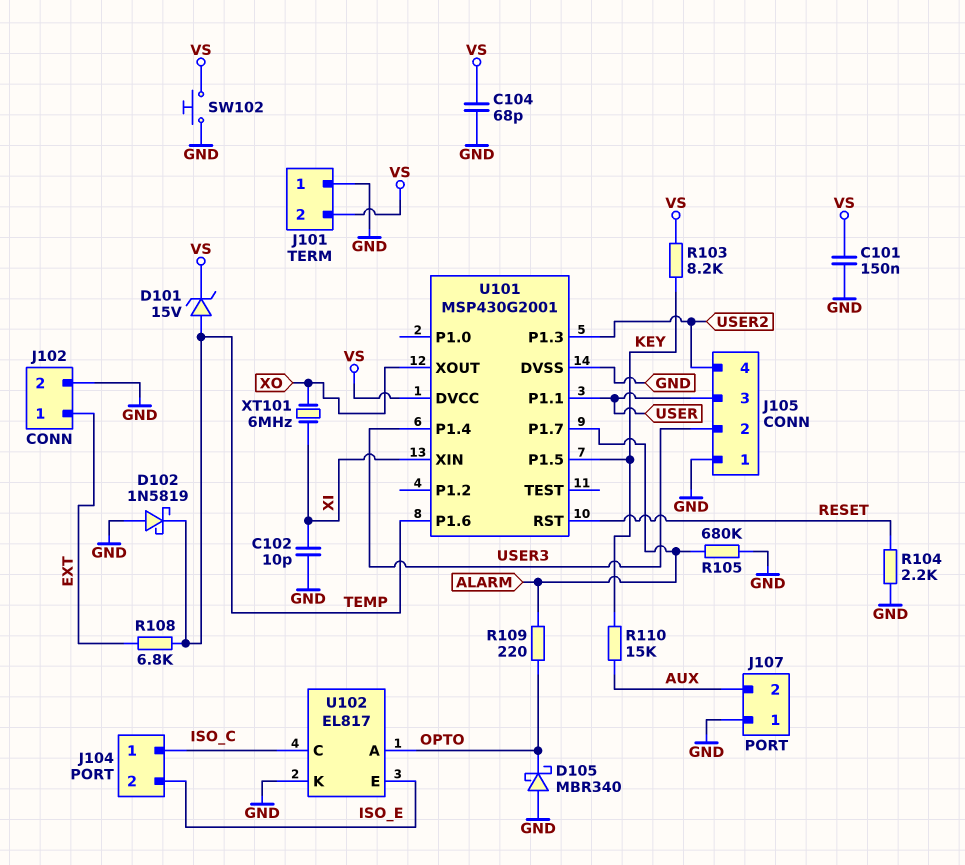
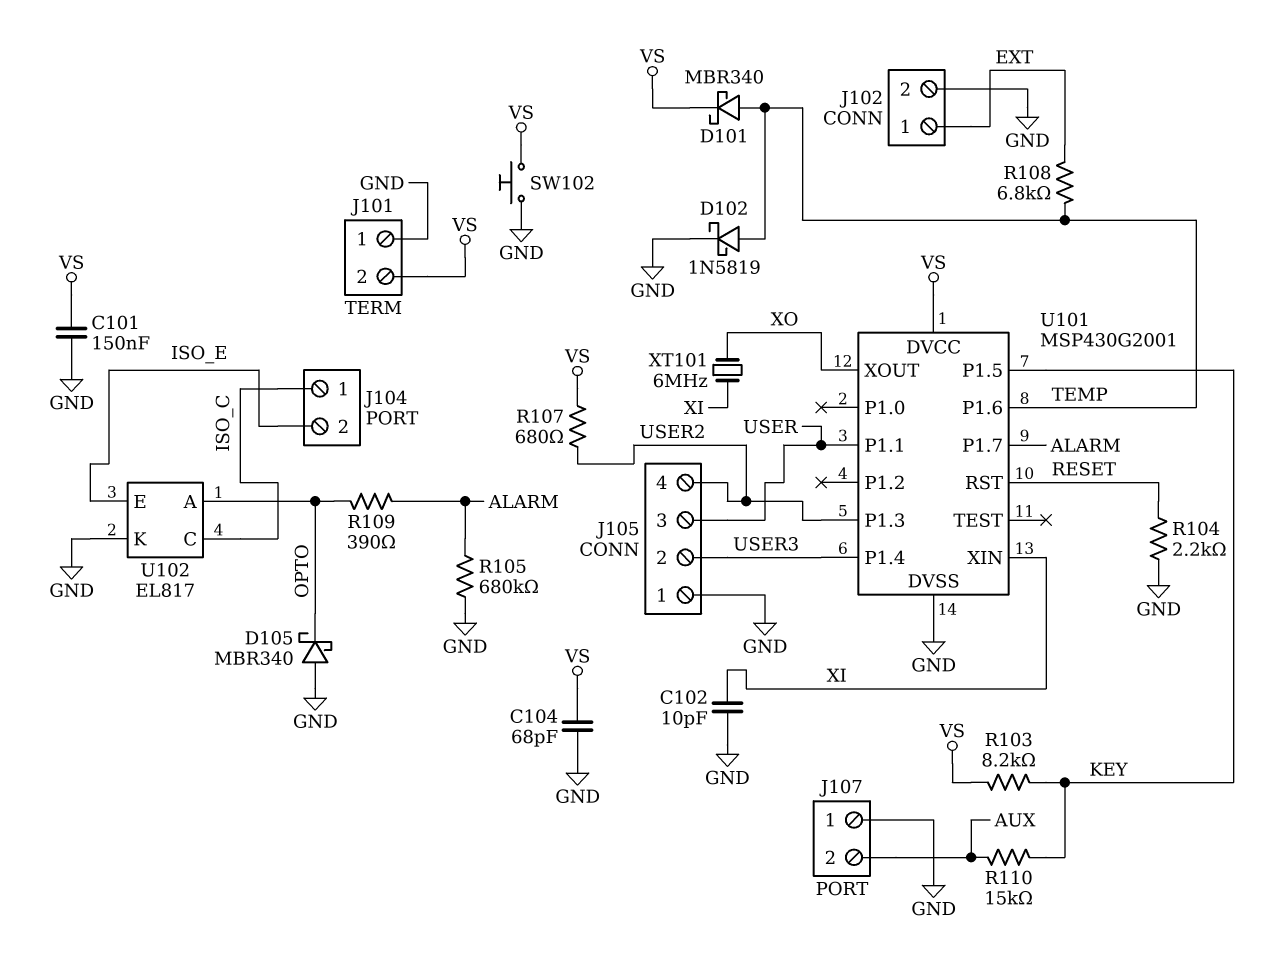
D101: zener 15V (A TEMP, K VS) -> schottky MBR340 (A TEMP, K VS)
D102: schottky 1N5819 (A GND, K TEMP) -> schottky 1N5819 (A TEMP, K GND)
R107: none -> 680 (USER2, VS)
R109: 220 (ALARM, OPTO) -> 390 (ALARM, OPTO)

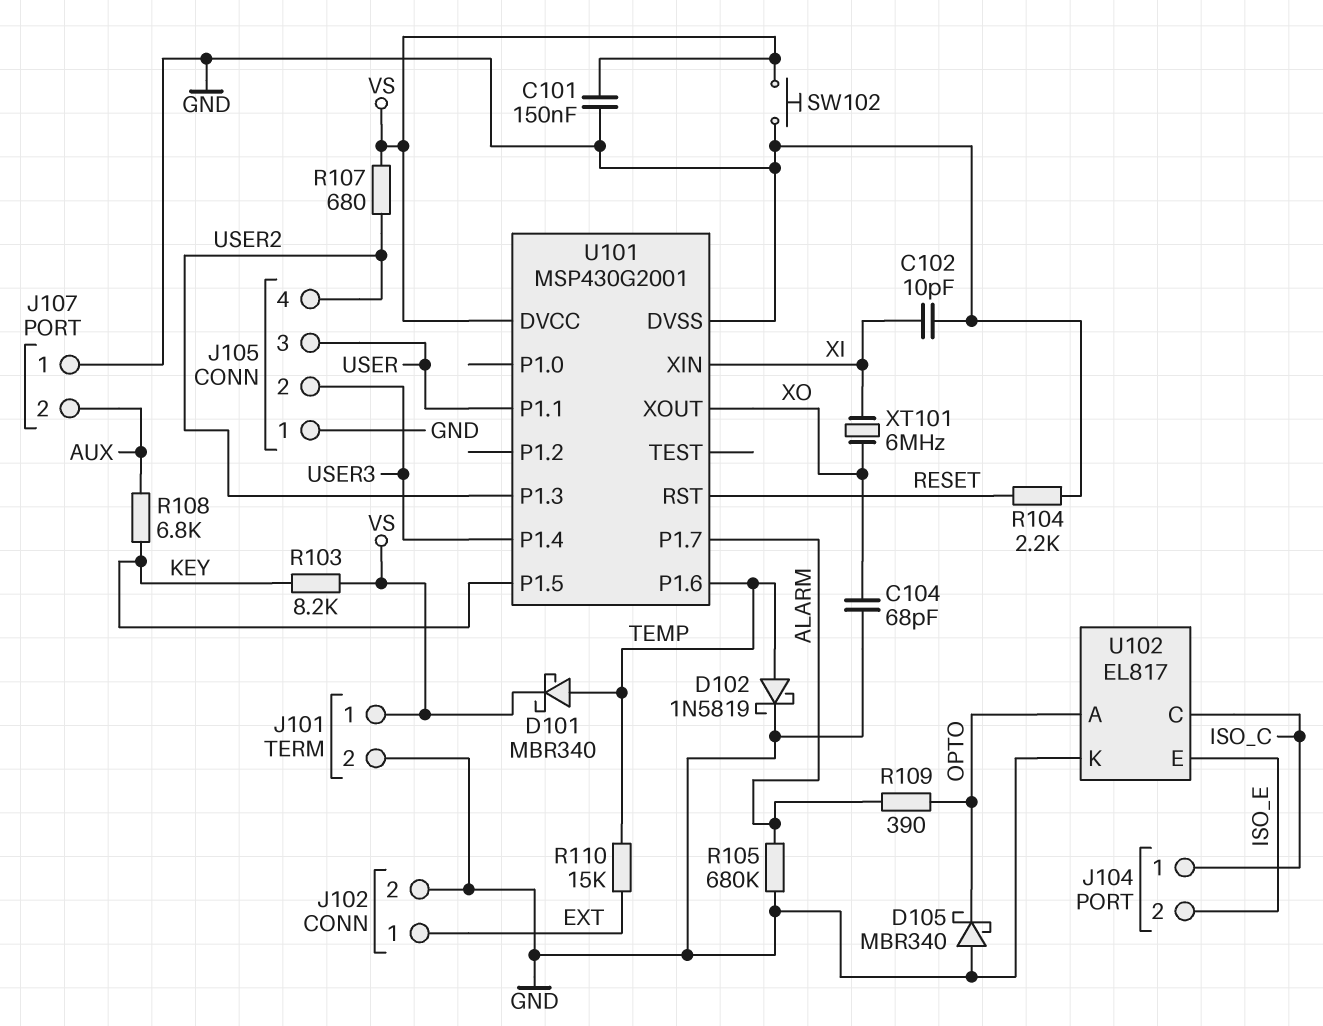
C104: 68pF (GND, VS) -> 68pF (GND, XO)
J101 pin 1: GND -> VS
J101 pin 2: VS -> GND
R108: 6.8k (EXT, TEMP) -> 6.8k (AUX, KEY)
R110: 15k (AUX, KEY) -> 15k (EXT, TEMP)

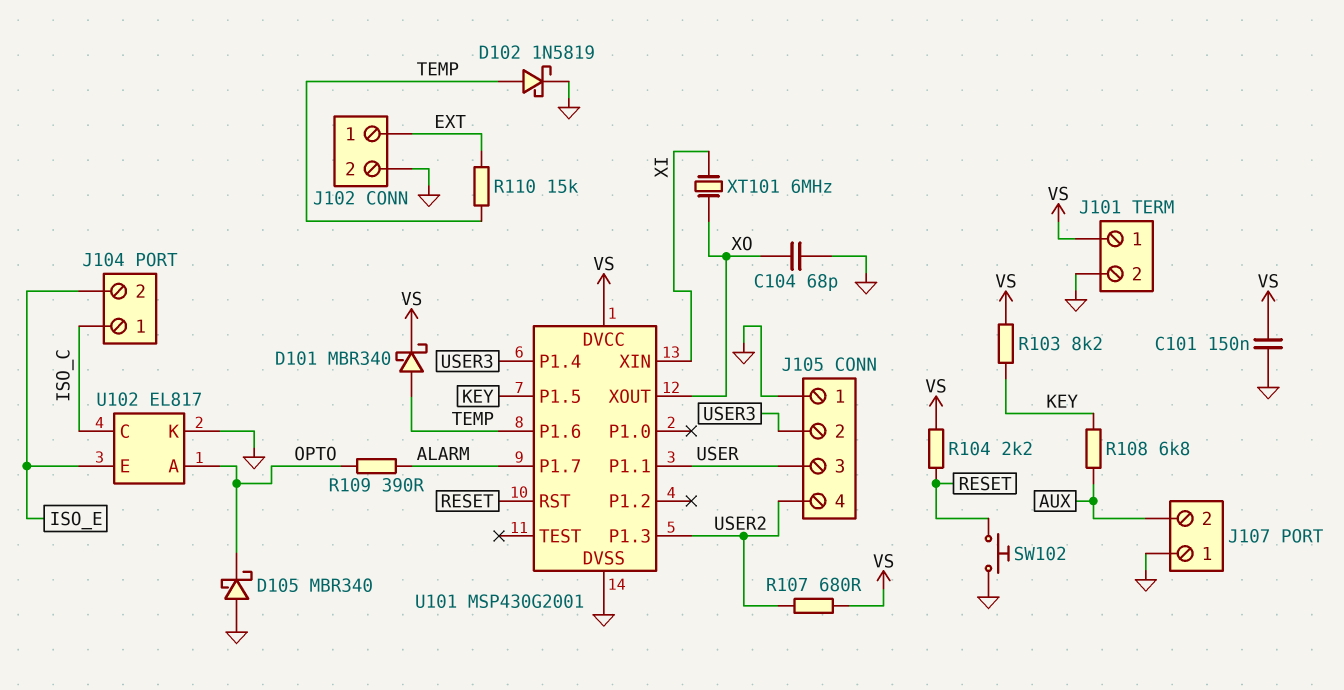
C102: 10pF (GND, XI) -> none
R104: 2.2k (GND, RESET) -> 2.2k (RESET, VS)
R105: 680k (ALARM, GND) -> none
SW102: button (GND, VS) -> button (GND, RESET)

